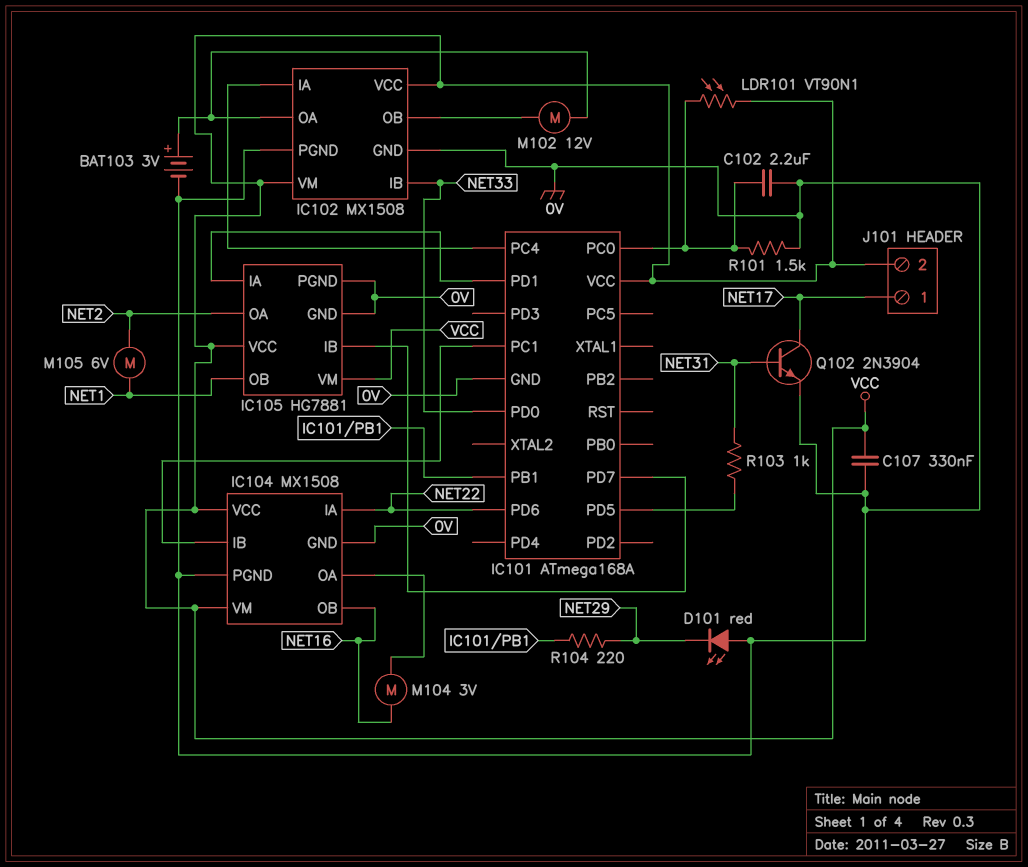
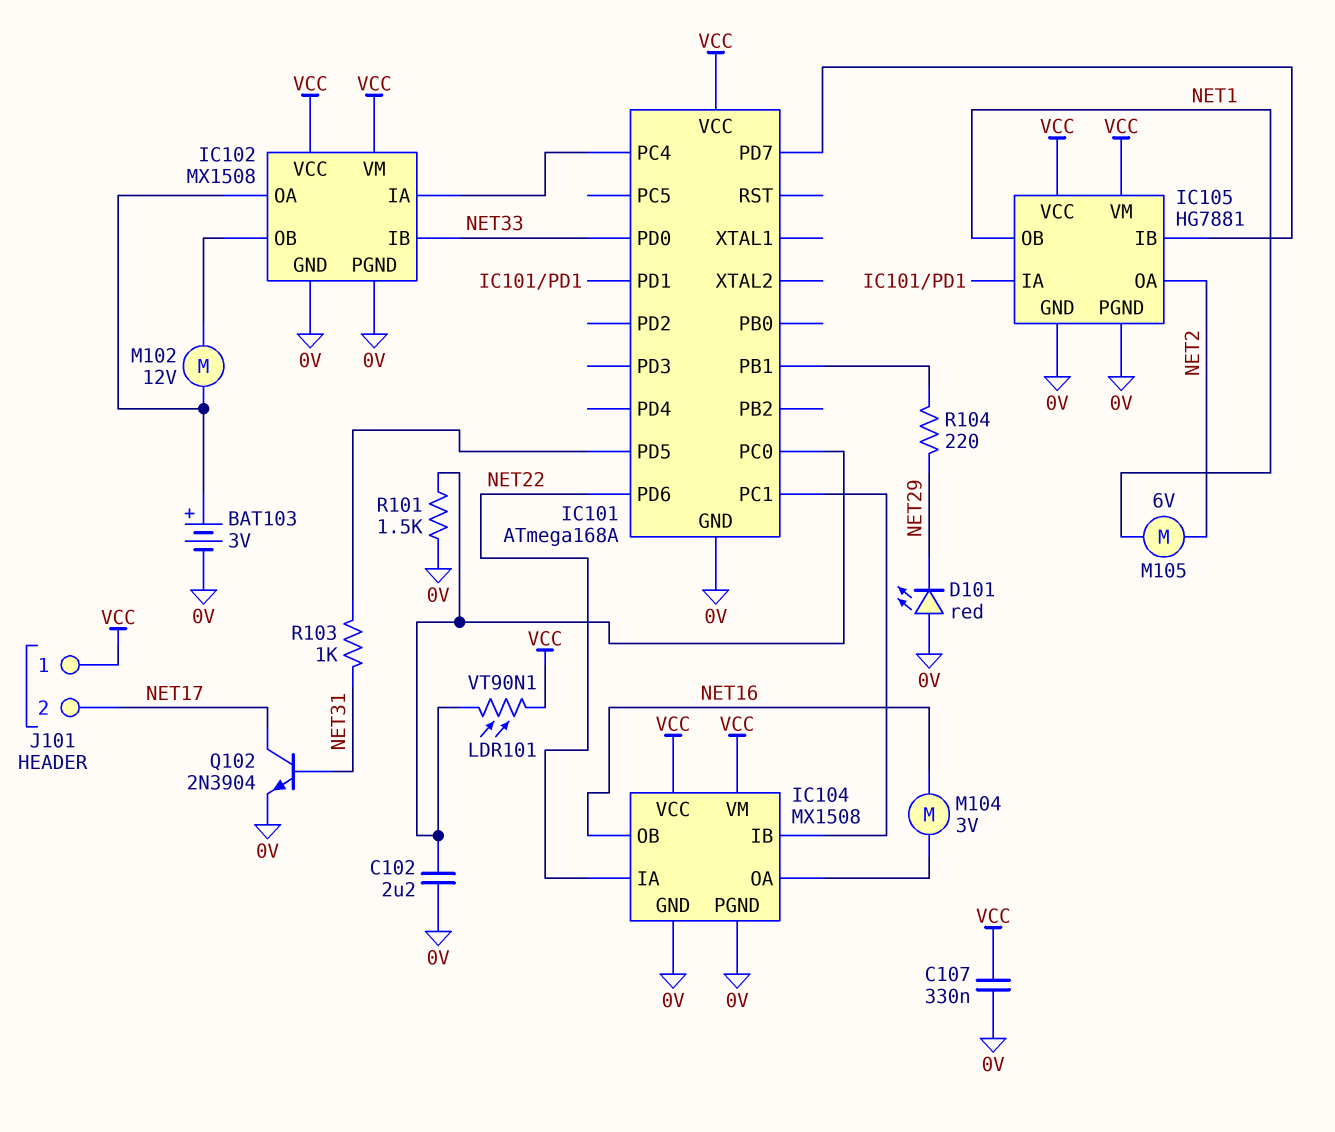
J101 pin 1: NET17 -> VCC
J101 pin 2: VCC -> NET17

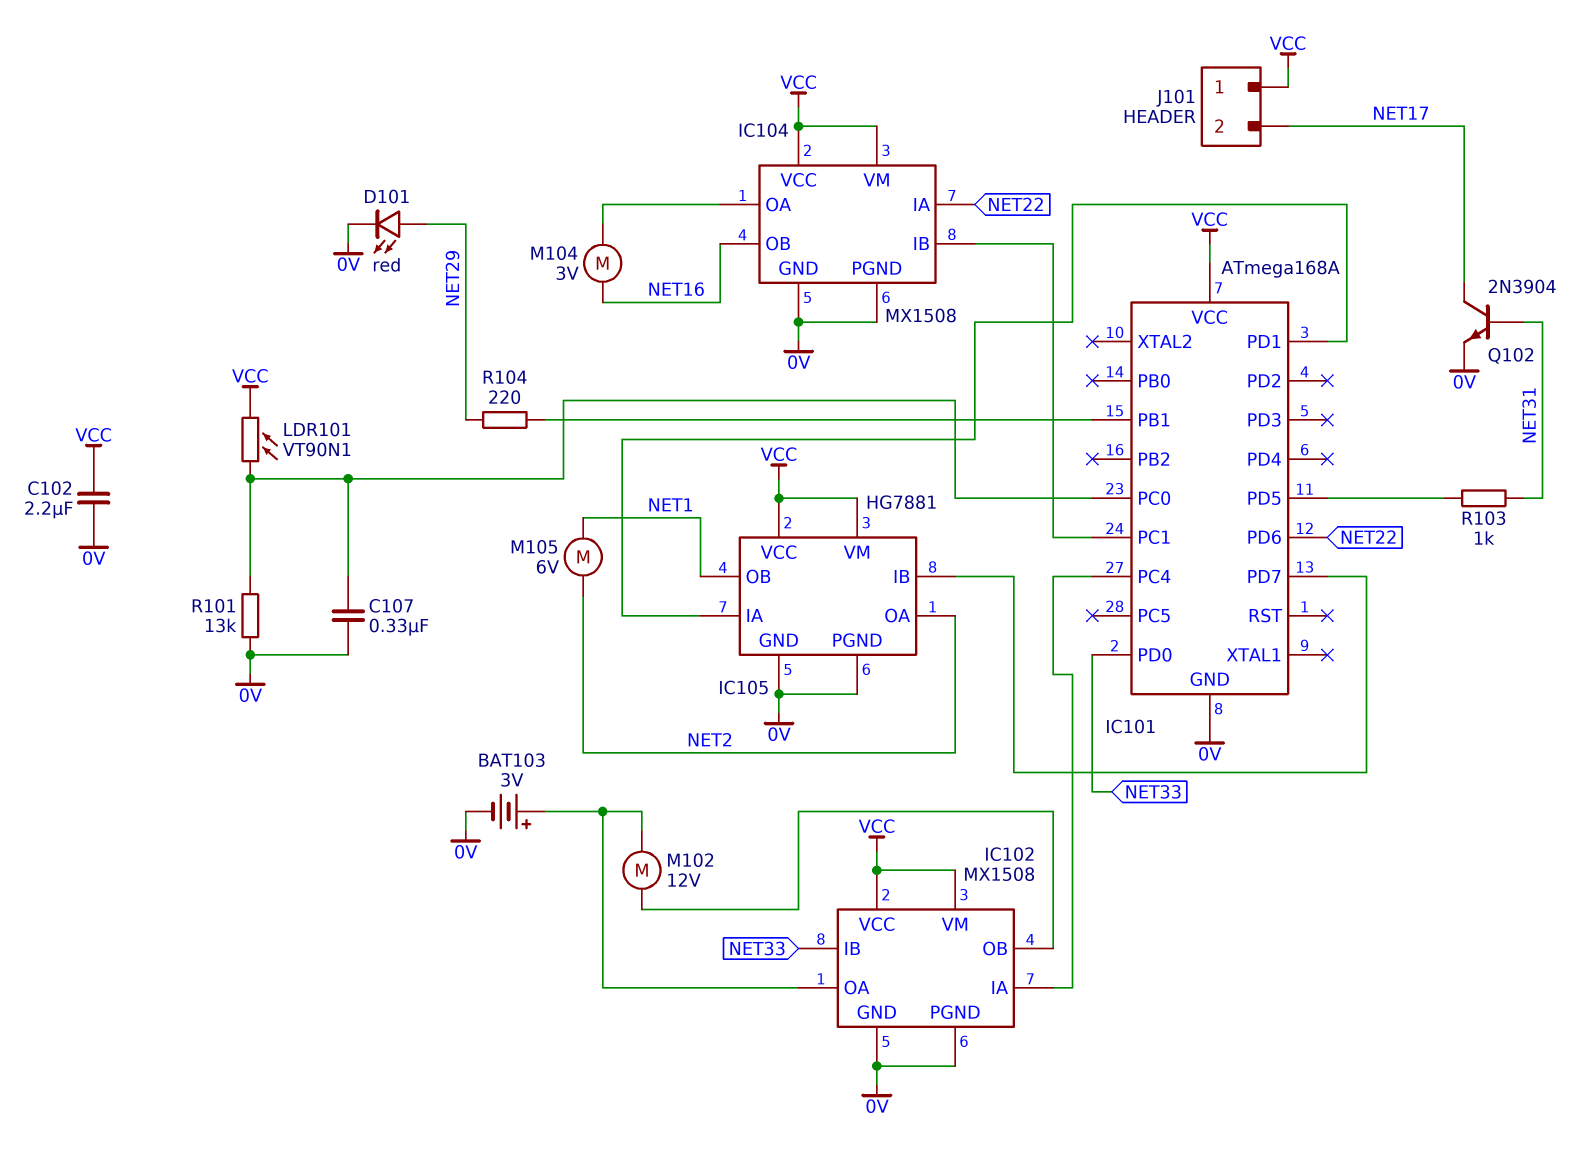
C102: 2.2uF (0V, IC101/PC0) -> 2.2uF (0V, VCC)
C107: 330nF (0V, VCC) -> 330nF (0V, IC101/PC0)
D101: LED red (A 0V, K NET29) -> LED red (A NET29, K 0V)
R101: 1.5k (0V, IC101/PC0) -> 13k (0V, IC101/PC0)

